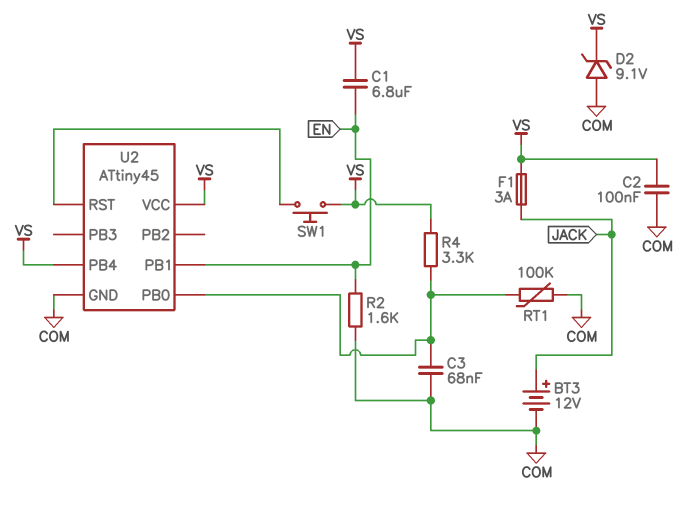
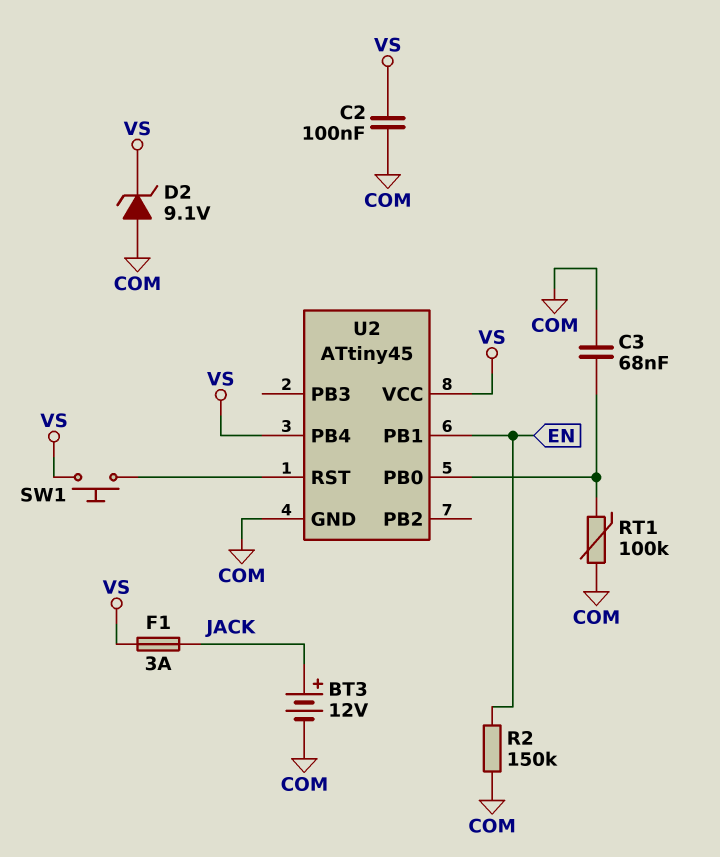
C1: 6.8uF (EN, VS) -> none
R2: 1.6k (COM, EN) -> 150k (COM, EN)
R4: 3.3k (U2/PB0, VS) -> none

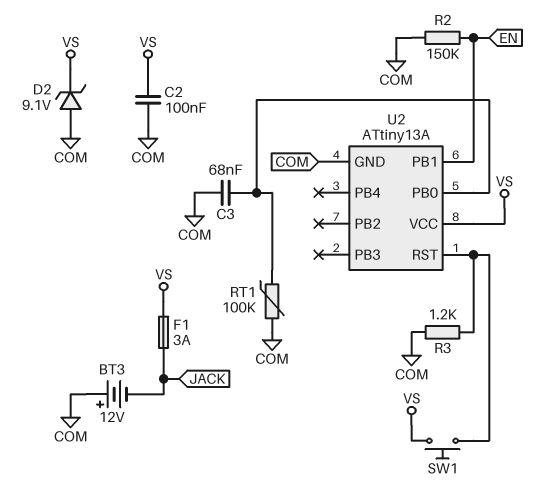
BT3: 12V (plus JACK, minus COM) -> 12V (plus COM, minus JACK)
R3: none -> 1.2k (COM, U2/RST)
U2: ATtiny45 -> ATtiny13A
U2 pin PB4: VS -> none

